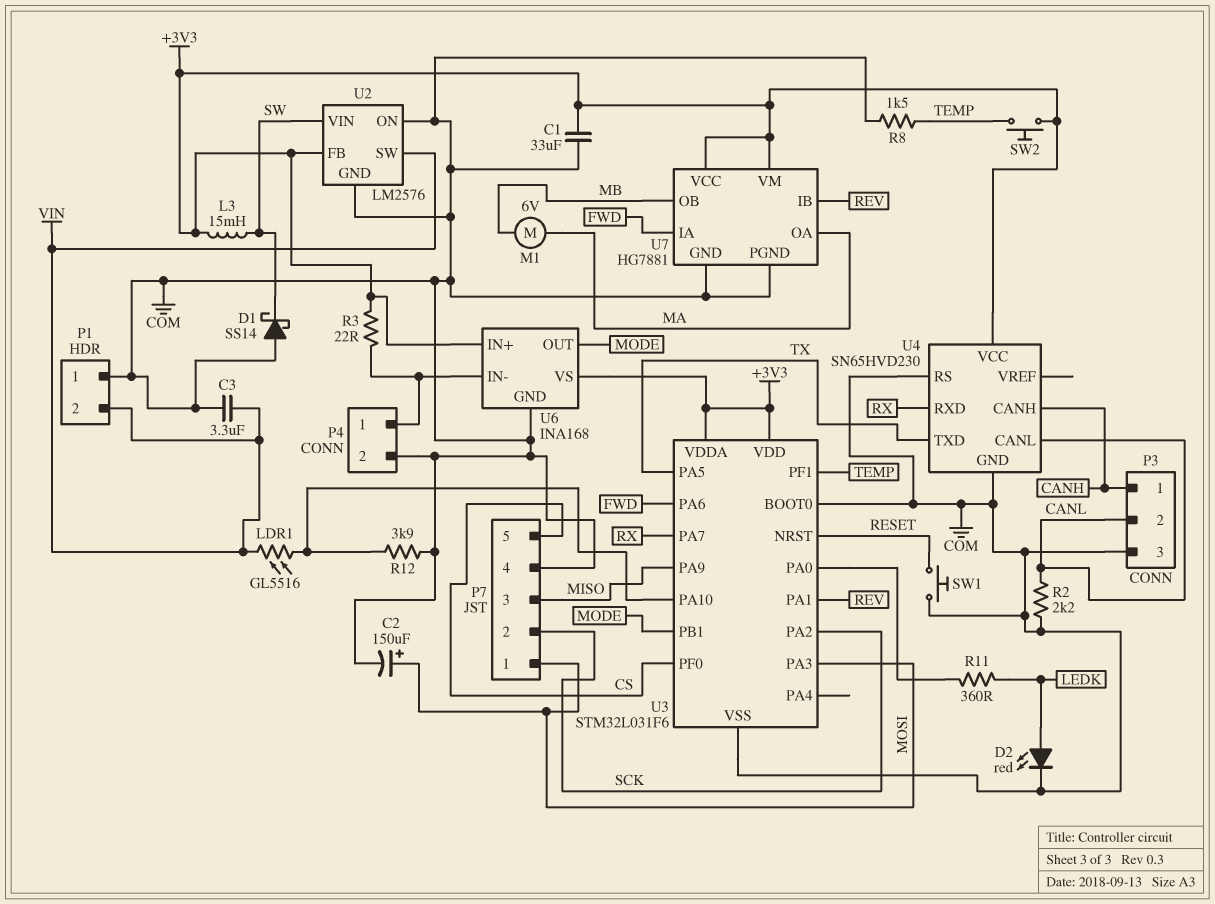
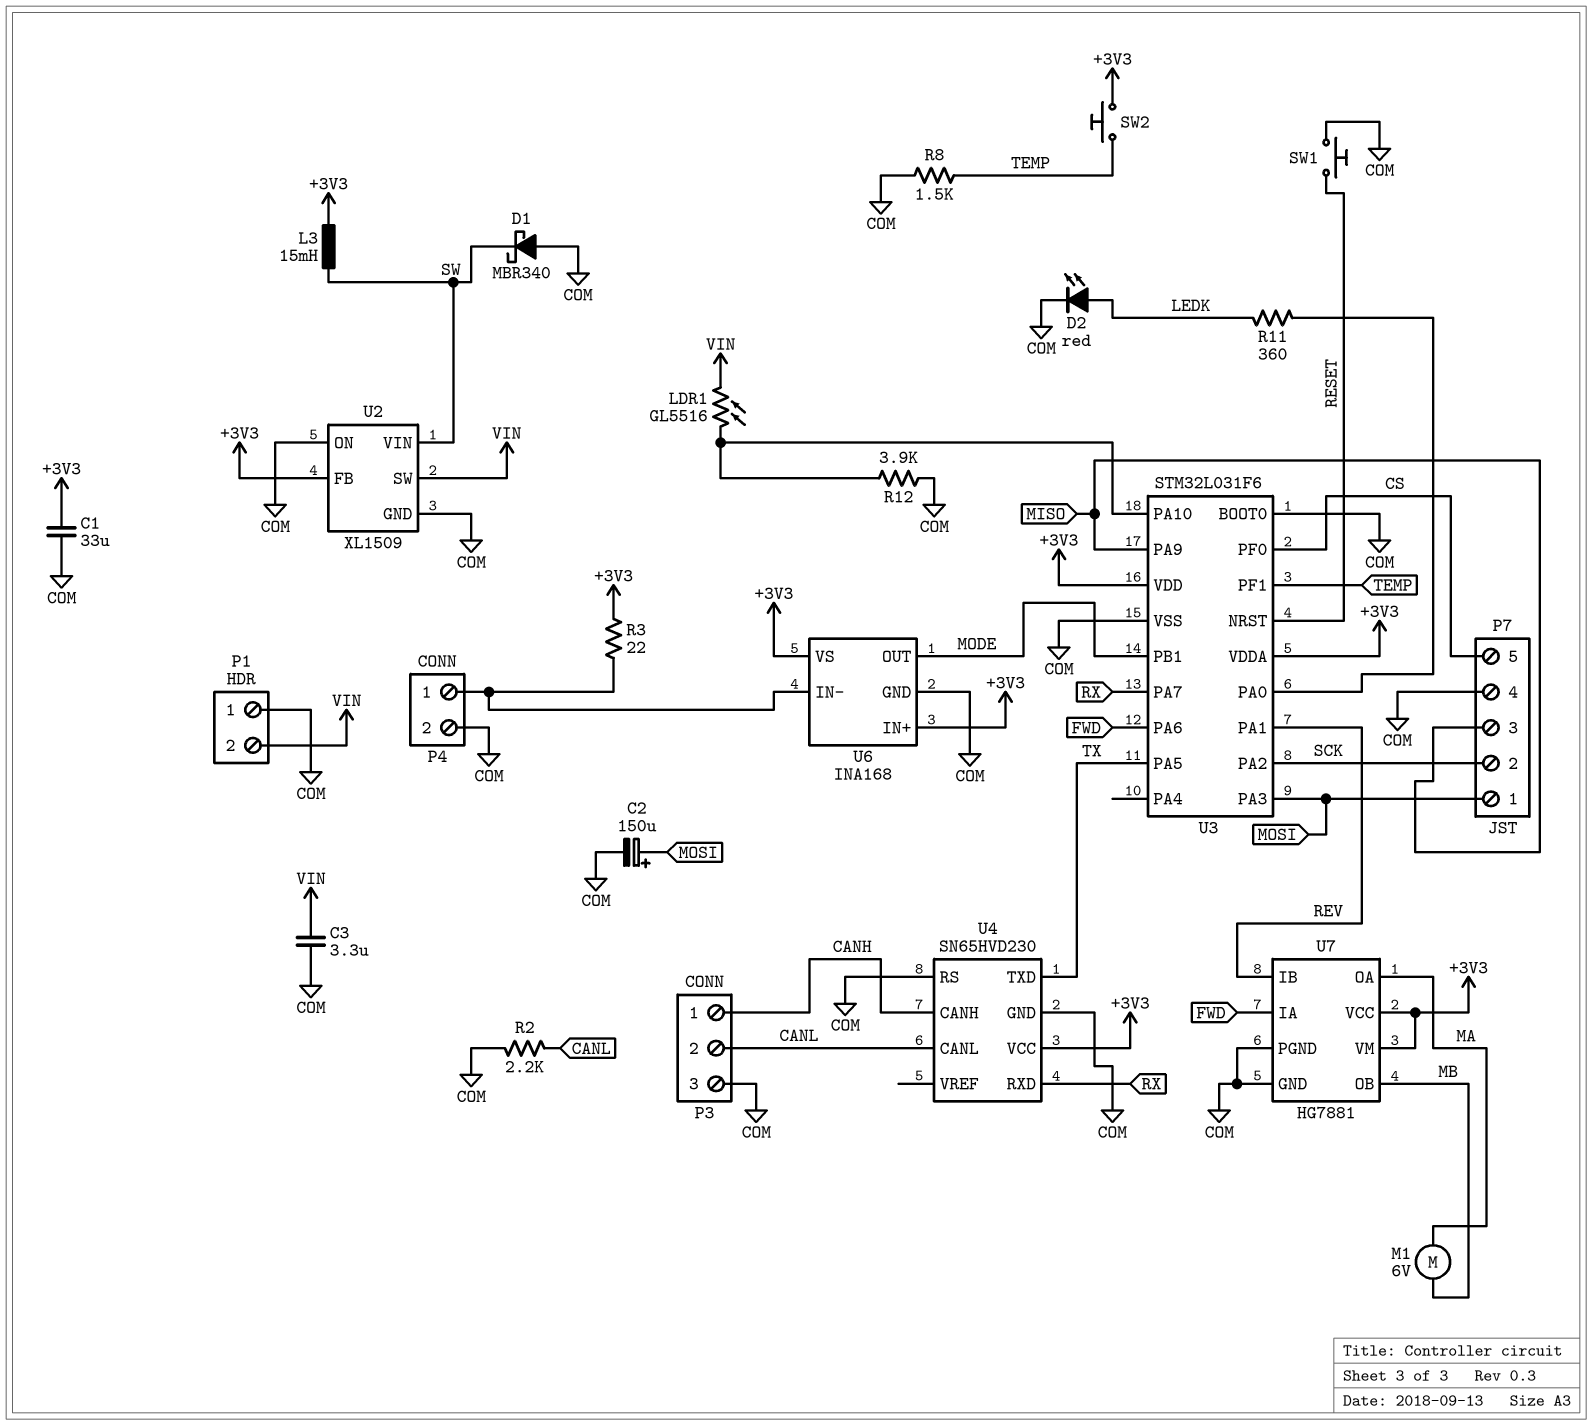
D1: schottky SS14 (A COM, K SW) -> schottky MBR340 (A COM, K SW)
U2: LM2576 -> XL1509

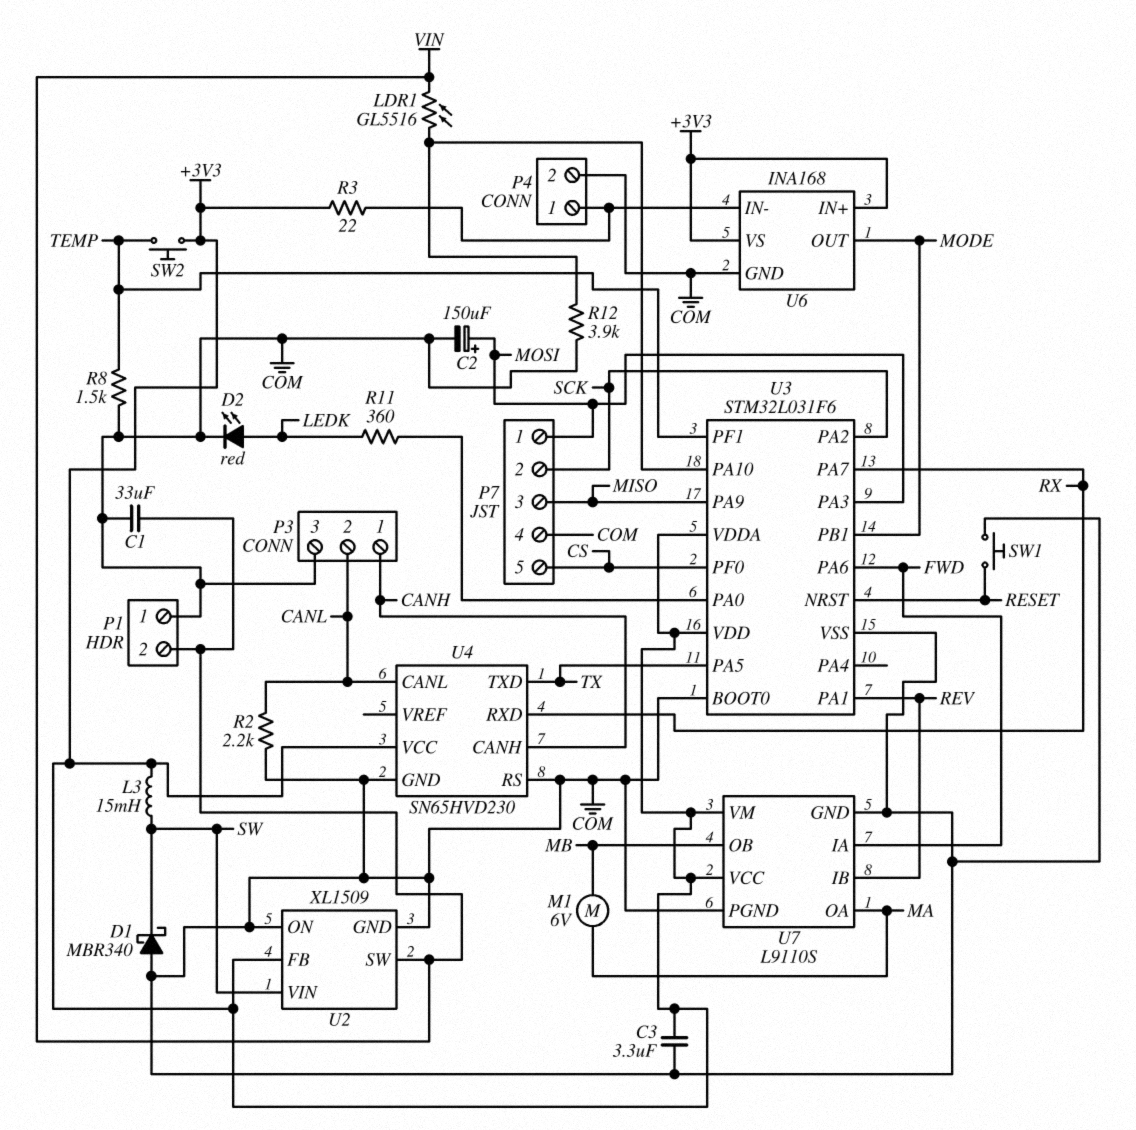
C1: 33uF (+3V3, COM) -> 33uF (COM, VIN)
C3: 3.3uF (COM, VIN) -> 3.3uF (+3V3, COM)
U7: HG7881 -> L9110S

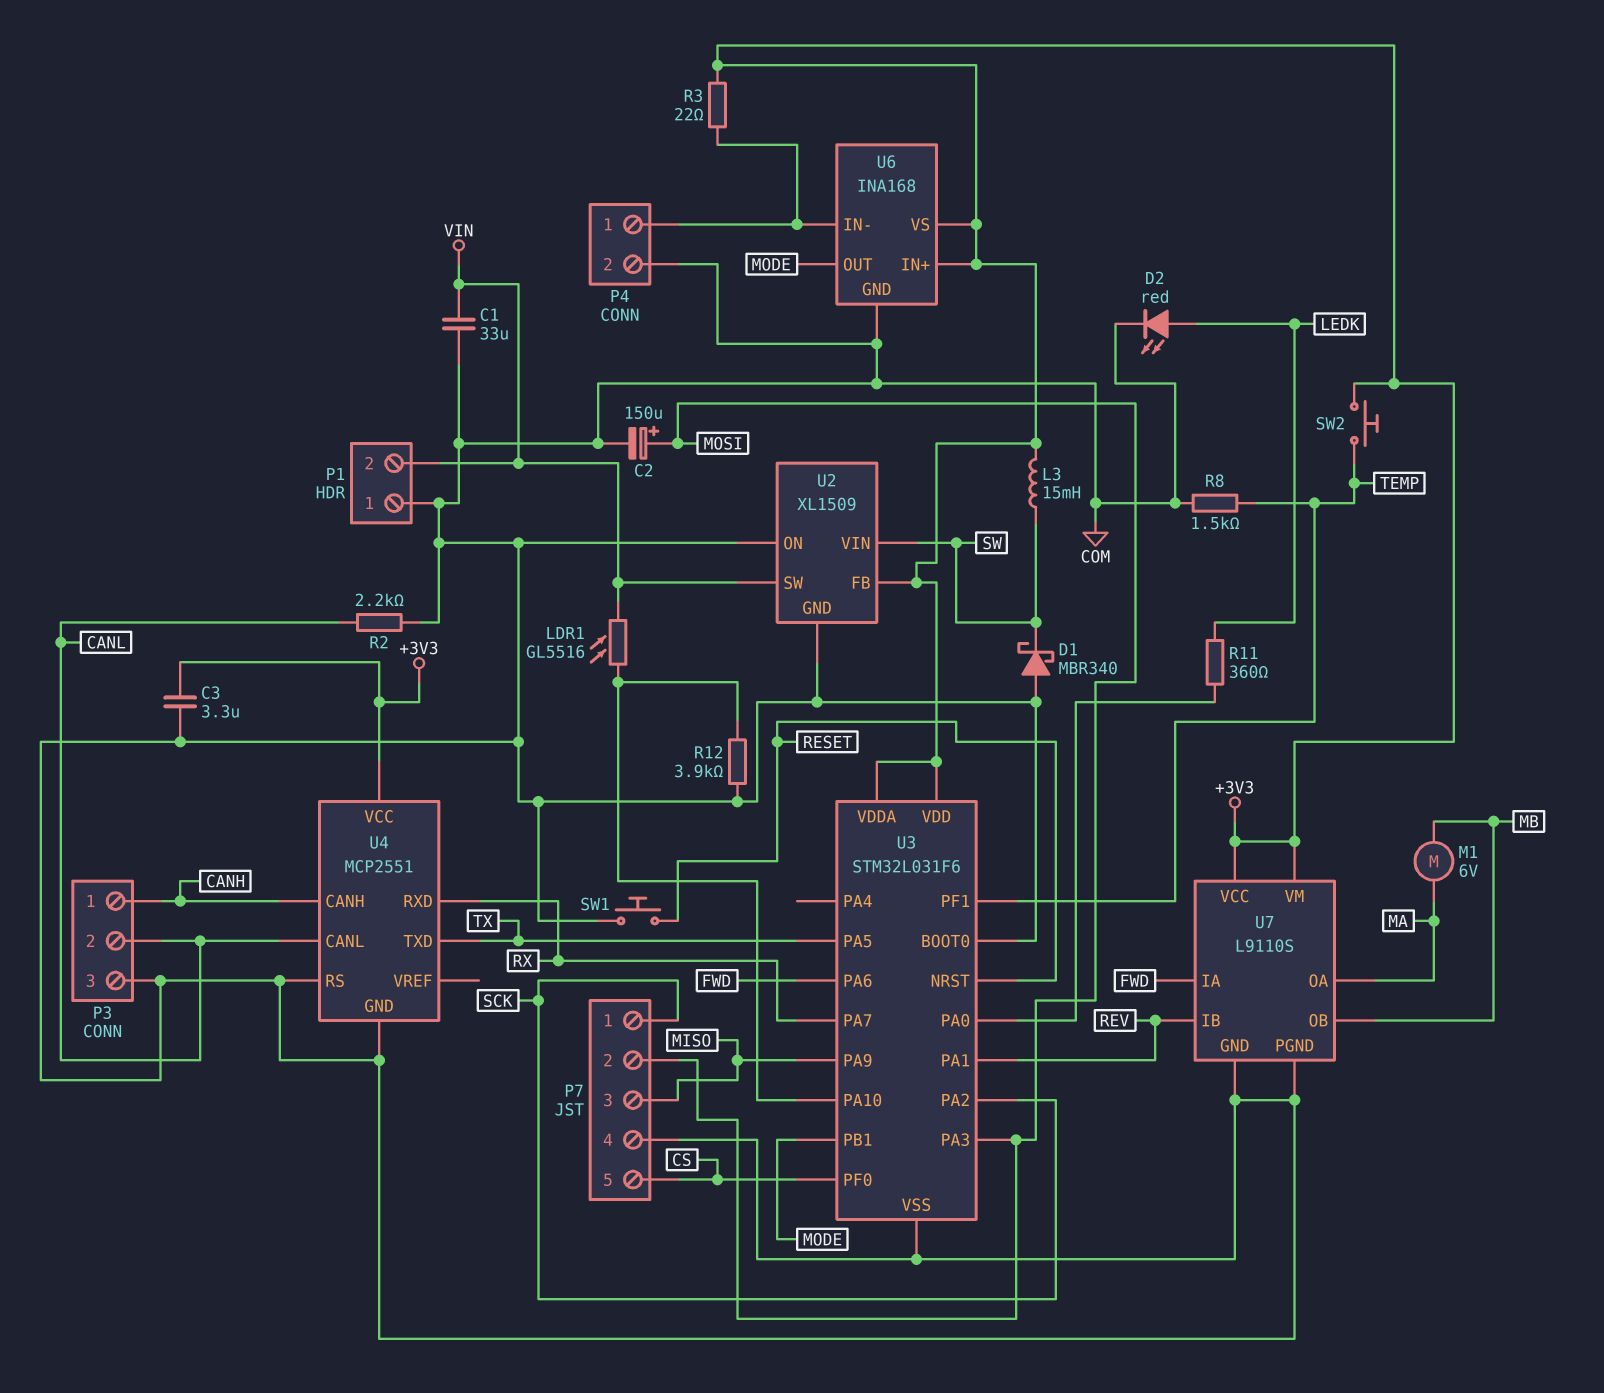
P7 pin 1: MOSI -> SCK
P7 pin 2: SCK -> MOSI
U4: SN65HVD230 -> MCP2551

